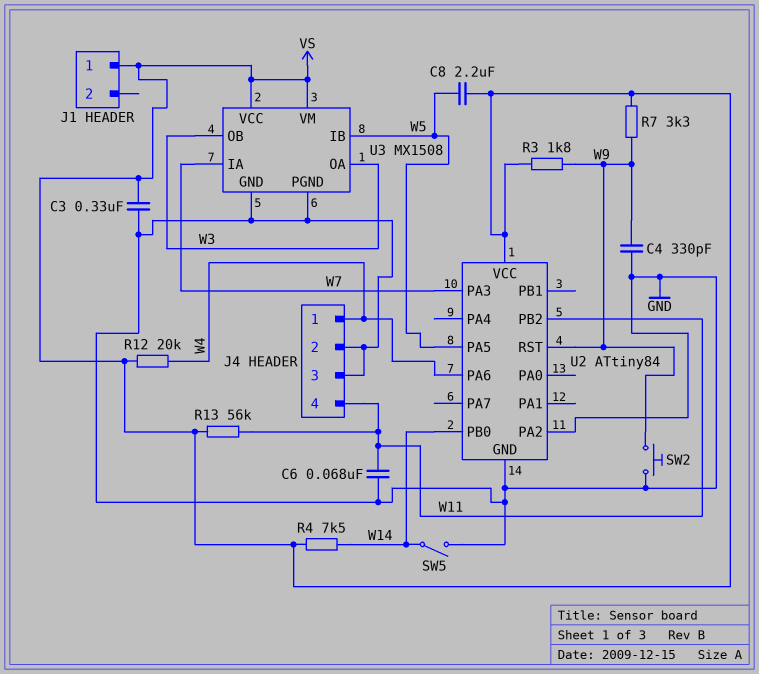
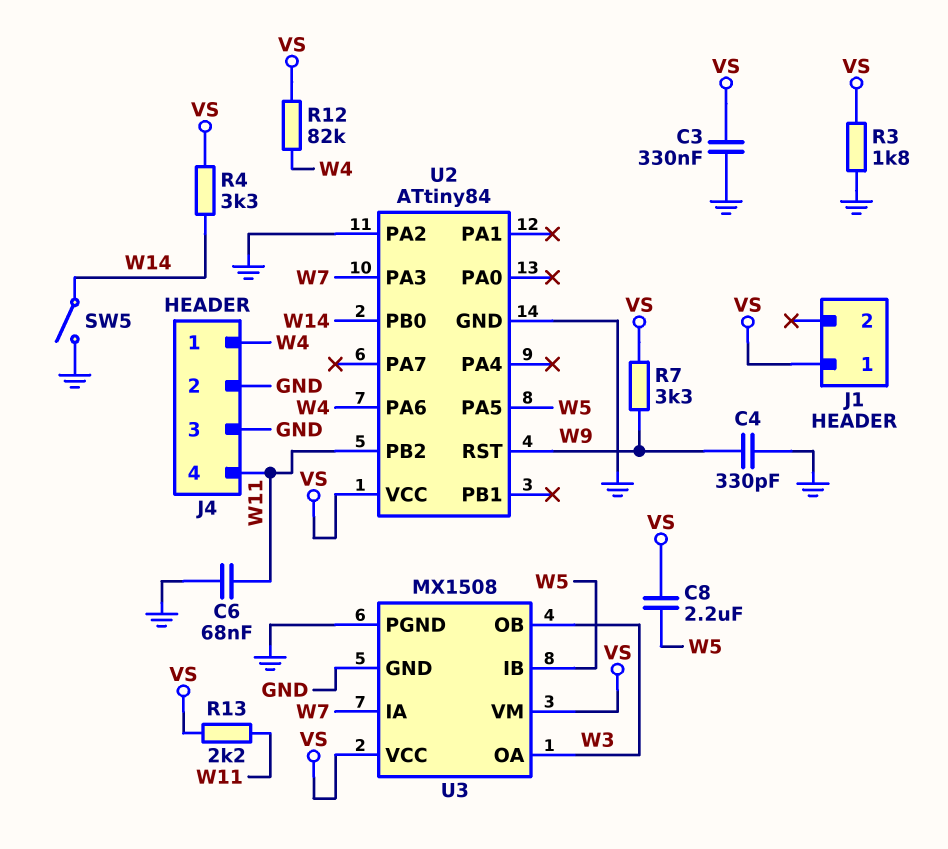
R3: 1.8k (VS, W9) -> 1.8k (GND, VS)
R4: 7.5k (VS, W14) -> 3.3k (VS, W14)
R12: 20k (VS, W4) -> 82k (VS, W4)
R13: 56k (VS, W11) -> 2.2k (VS, W11)
SW2: button (GND, W9) -> none

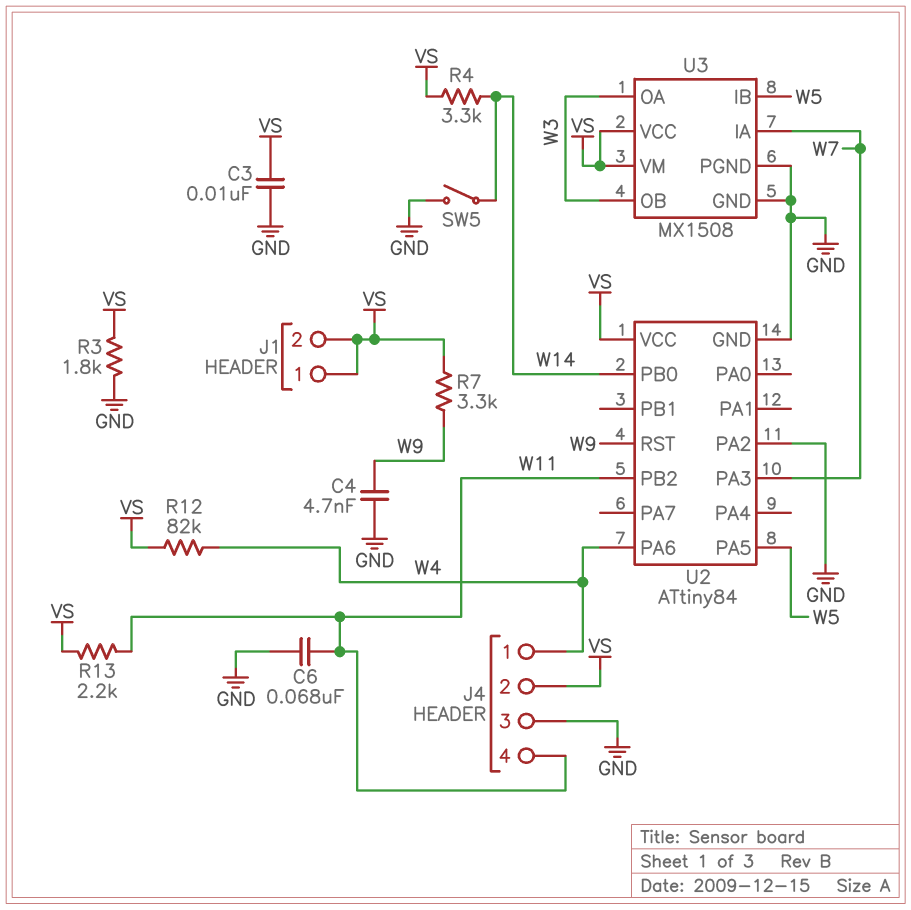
C3: 330nF (GND, VS) -> 10nF (GND, VS)
C4: 330pF (GND, W9) -> 4.7nF (GND, W9)
C8: 2.2uF (VS, W5) -> none
J1 pin 2: none -> VS
J4 pin 2: GND -> VS

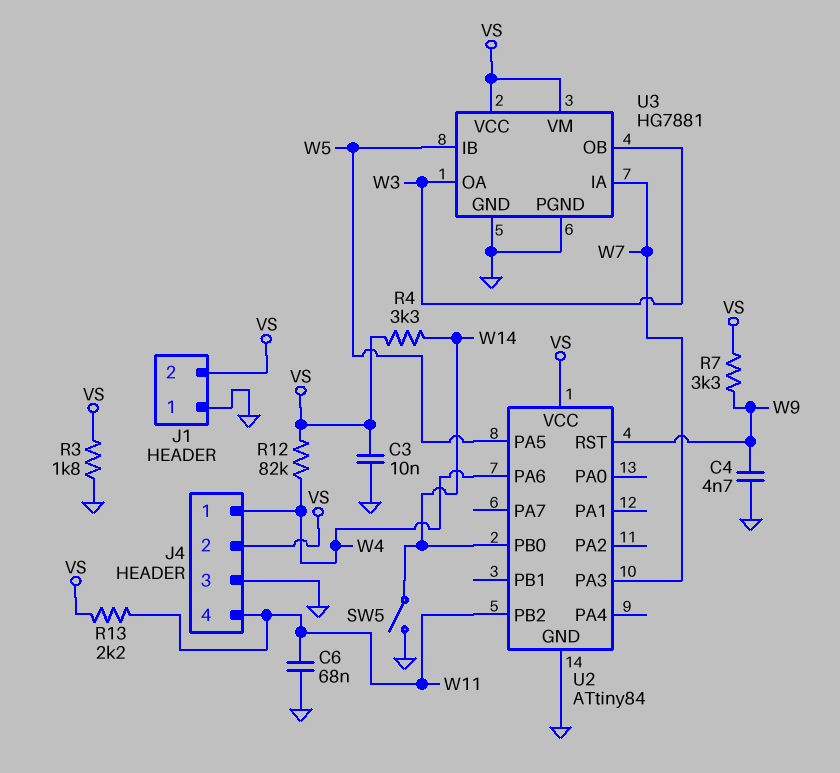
J1 pin 1: VS -> GND
U2 pin PA2: GND -> none
U3: MX1508 -> HG7881

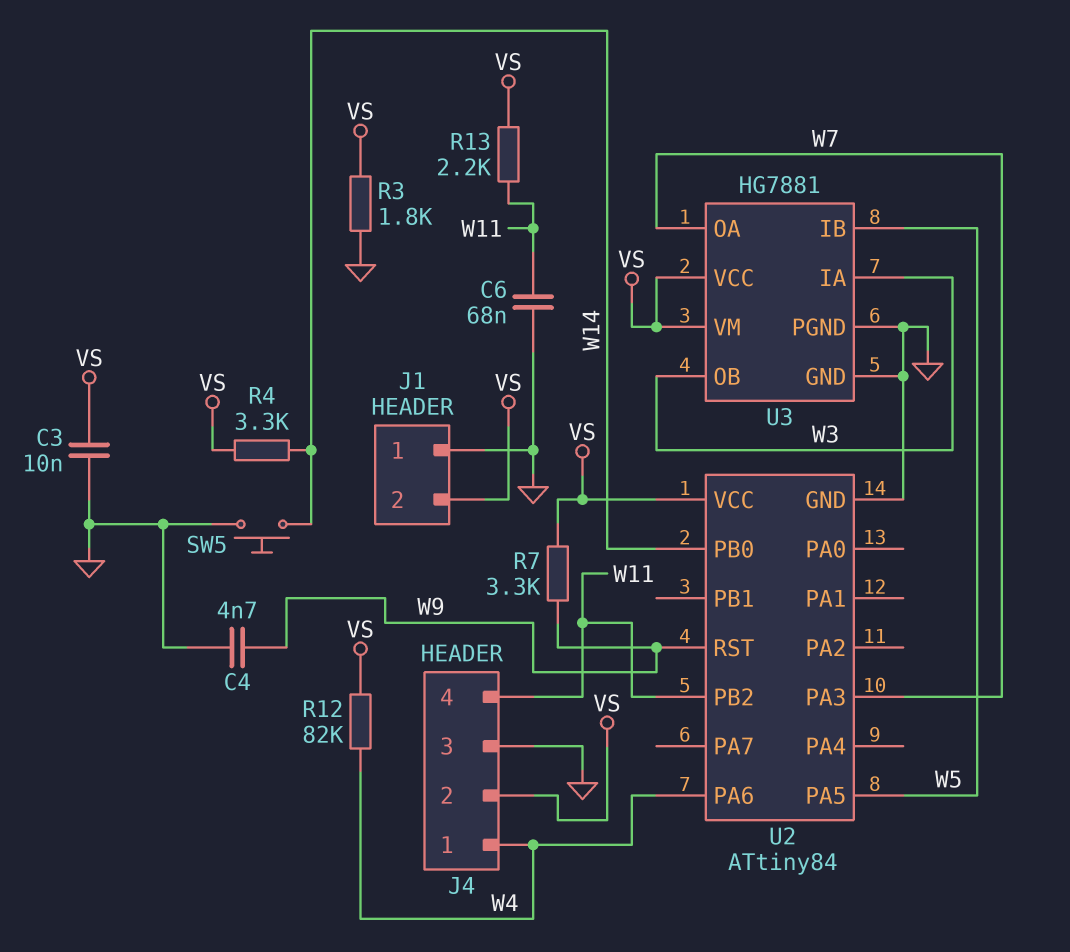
SW5: switch (GND, W14) -> button (GND, W14)
U3 pin IA: W7 -> W3
U3 pin OA: W3 -> W7

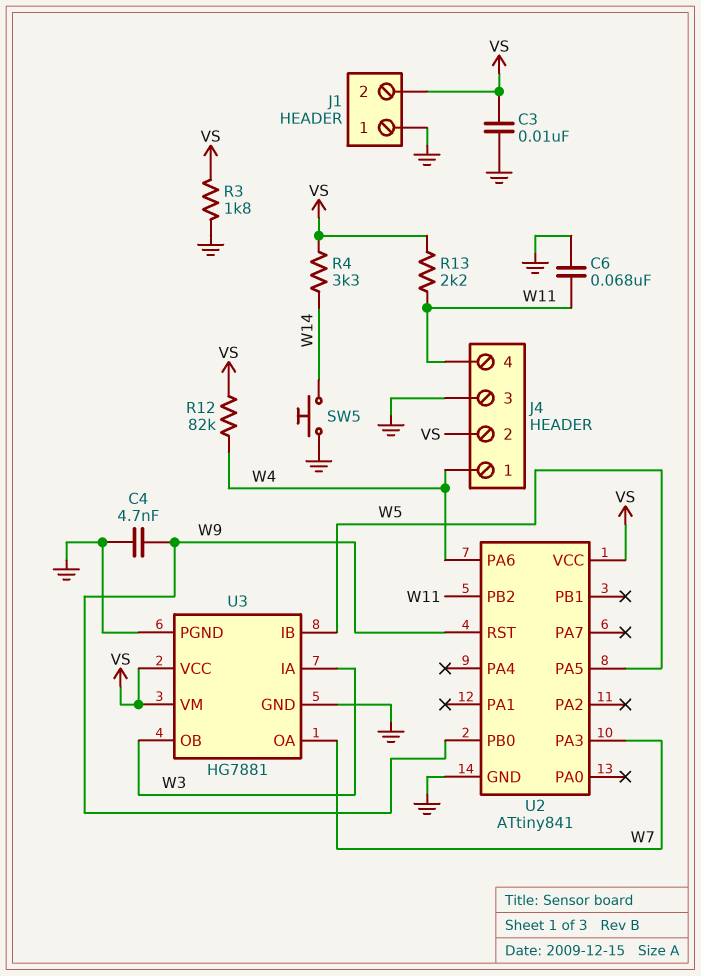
R7: 3.3k (VS, W9) -> none
U2: ATtiny84 -> ATtiny841
U2 pin PB0: W14 -> W9

